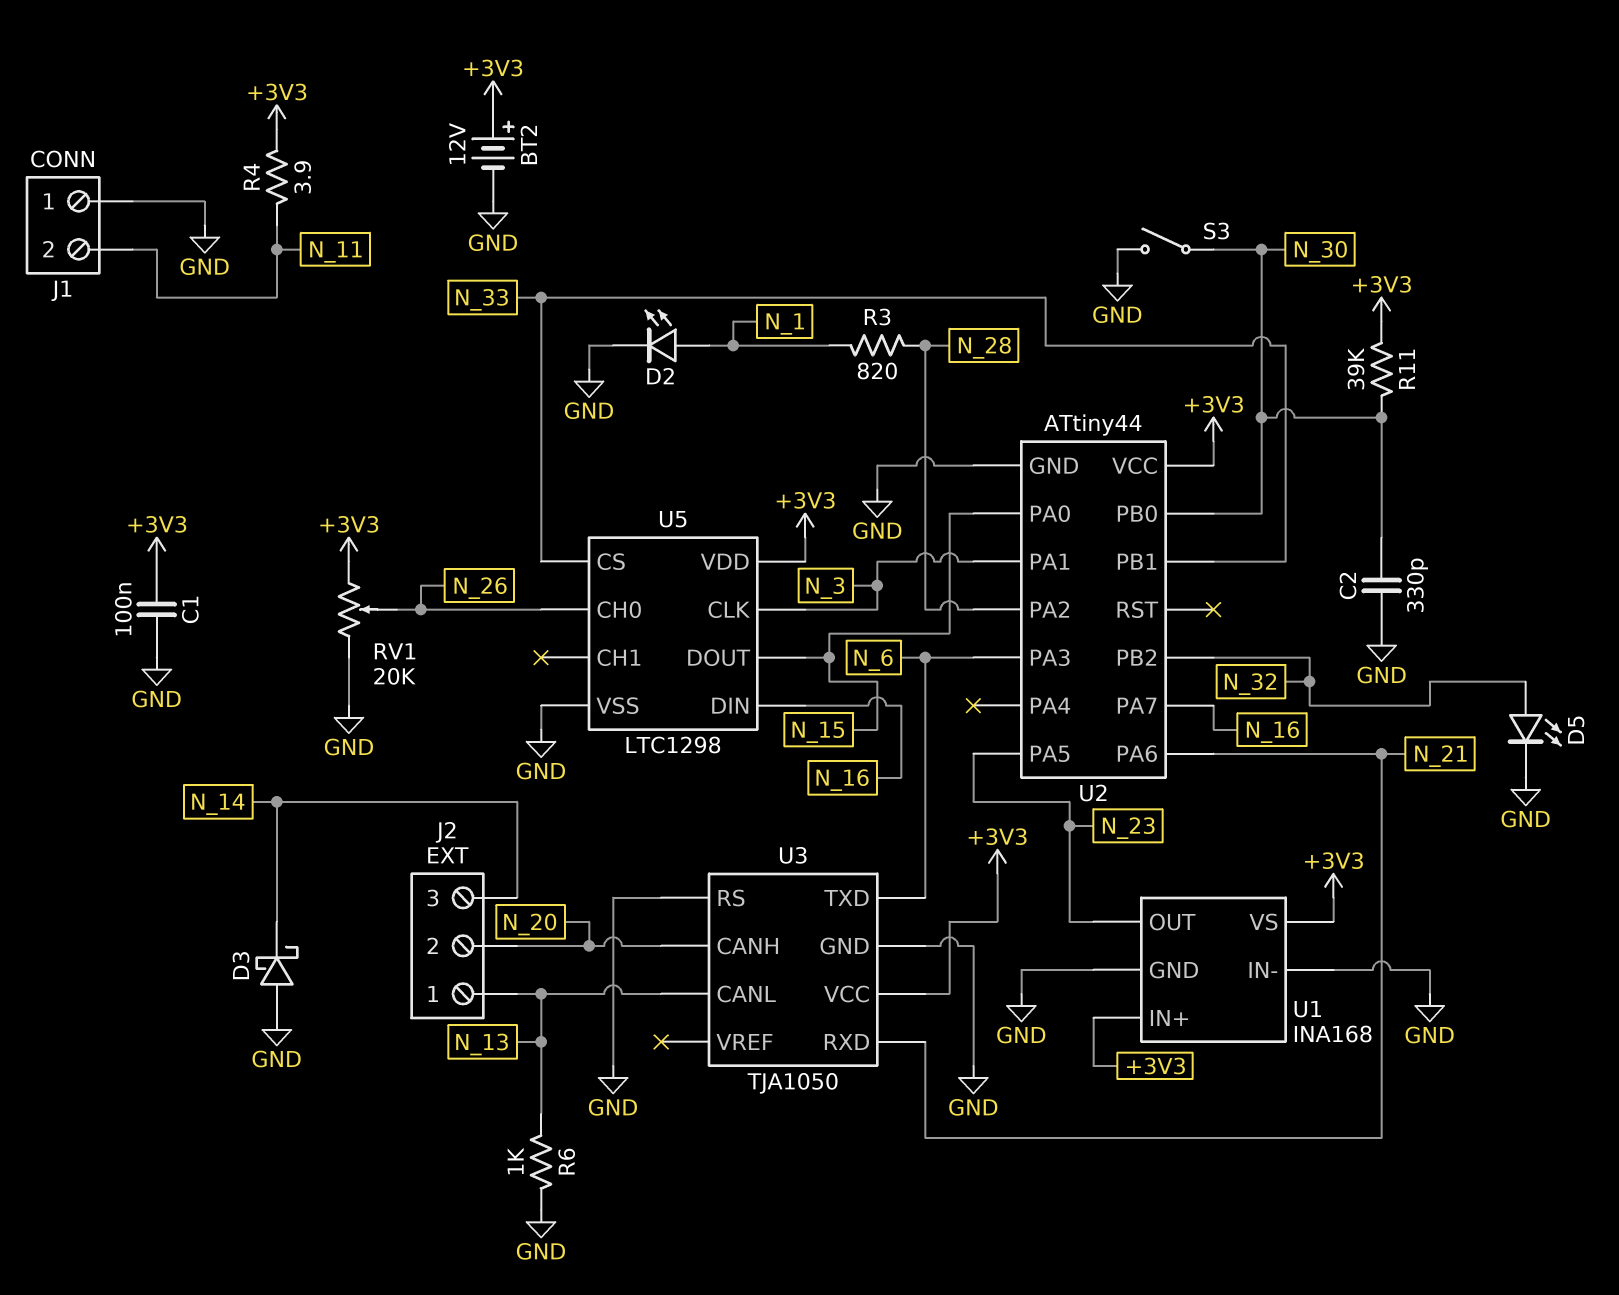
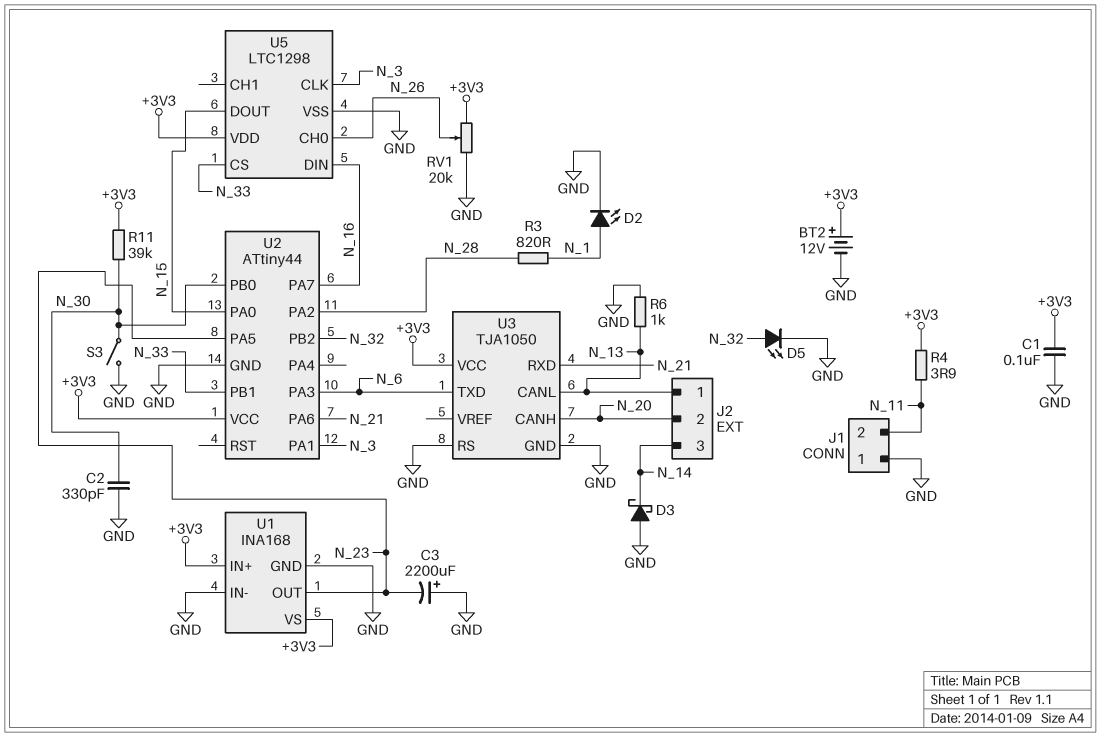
C3: none -> 2200uF (plus GND, minus N_23)

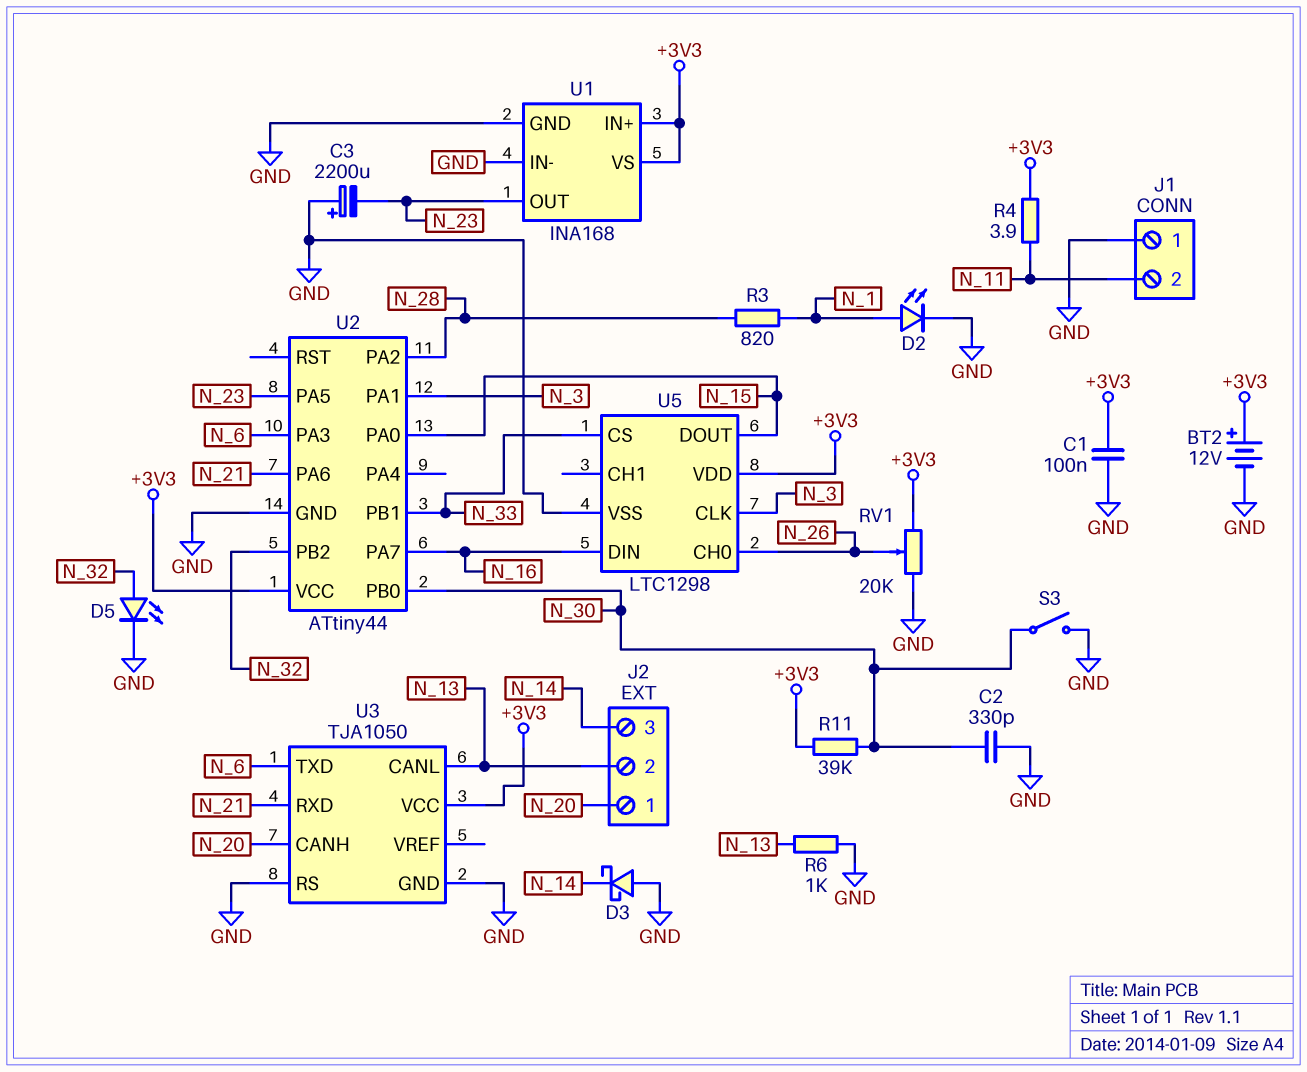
J2 pin 1: N_13 -> N_20
J2 pin 2: N_20 -> N_13

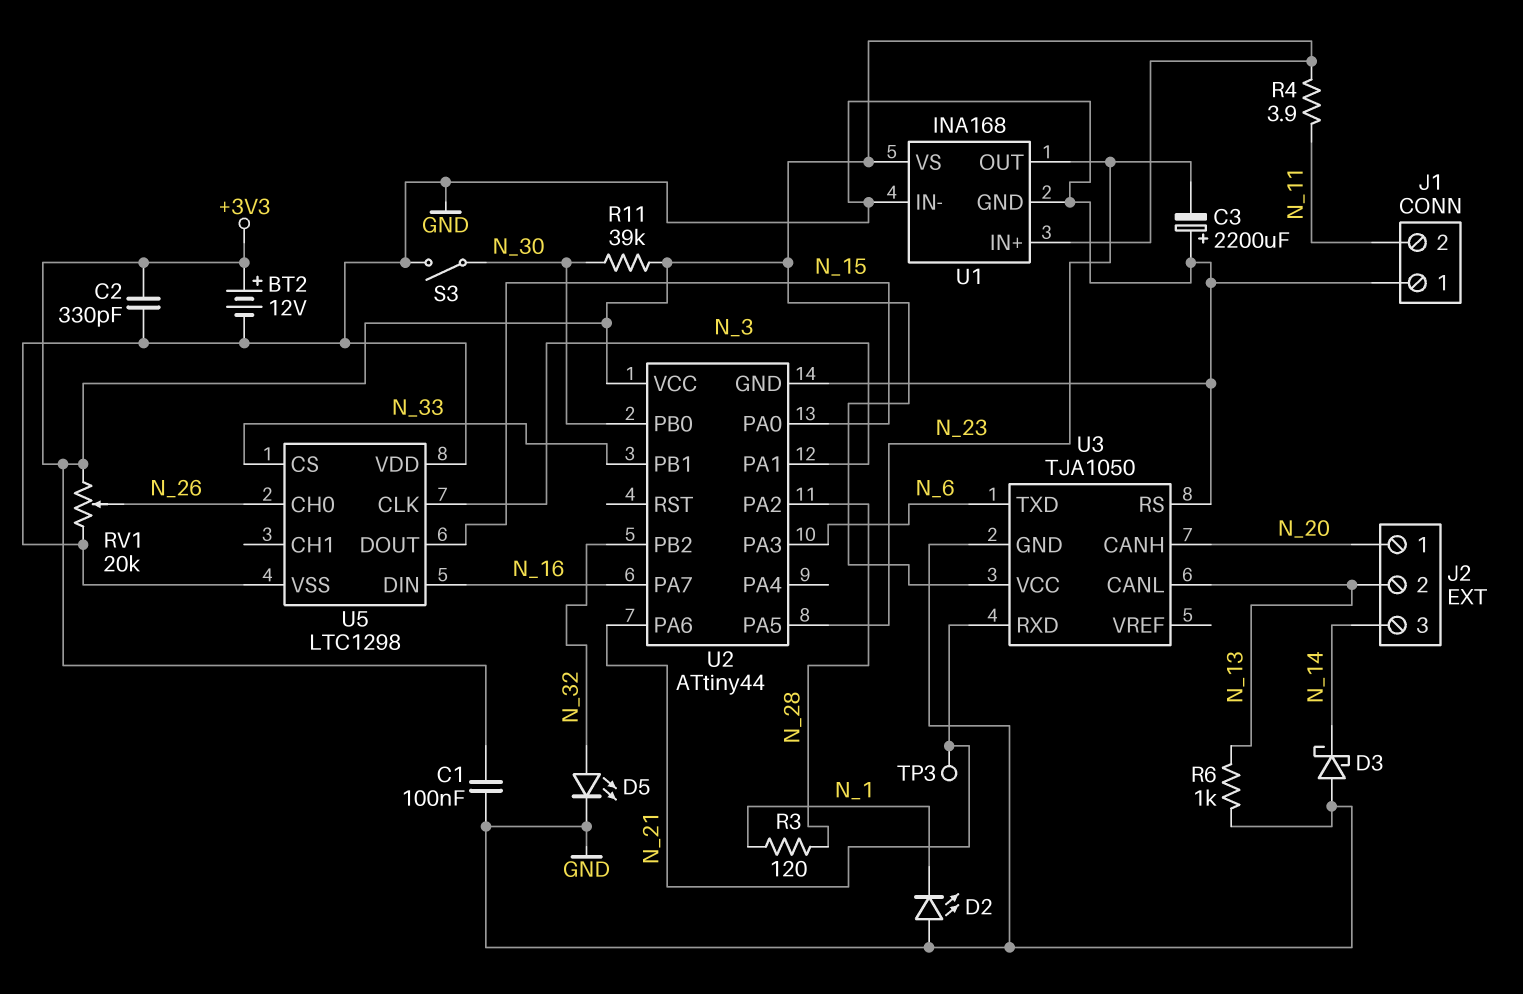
C2: 330pF (GND, N_30) -> 330pF (+3V3, GND)
D2: LED (A N_1, K GND) -> LED (A GND, K N_1)
R3: 820 (N_1, N_28) -> 120 (N_1, N_28)
TP3: none -> test point (N_21)
U5 pin VDD: +3V3 -> GND

